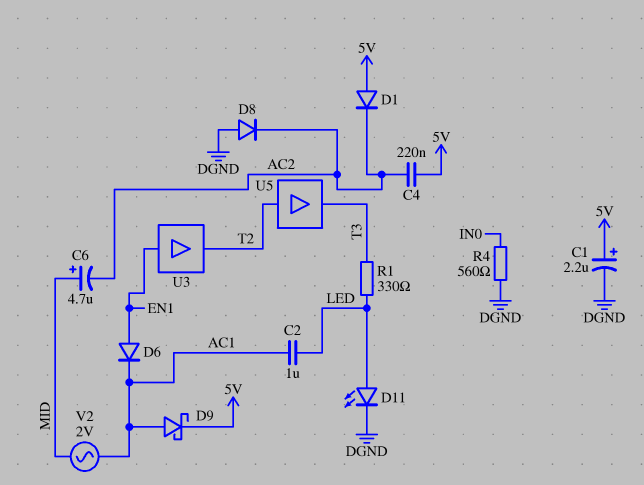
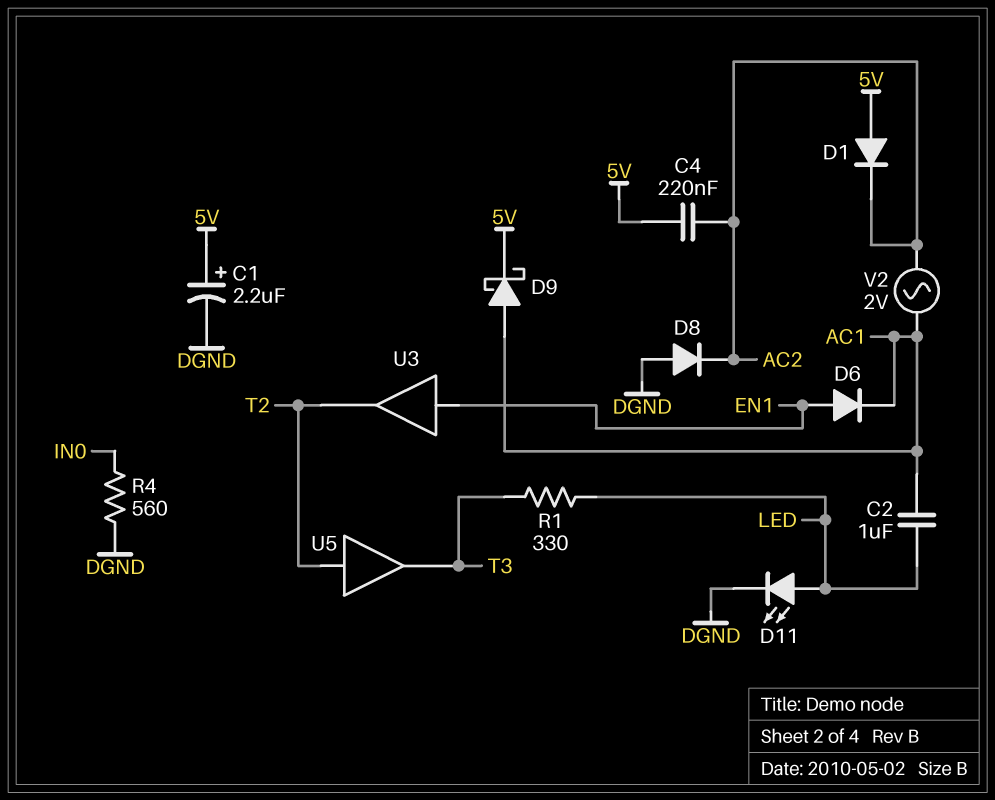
C6: 4.7uF (plus MID, minus AC2) -> none
V2: AC 2V (AC1, MID) -> AC 2V (AC1, AC2)

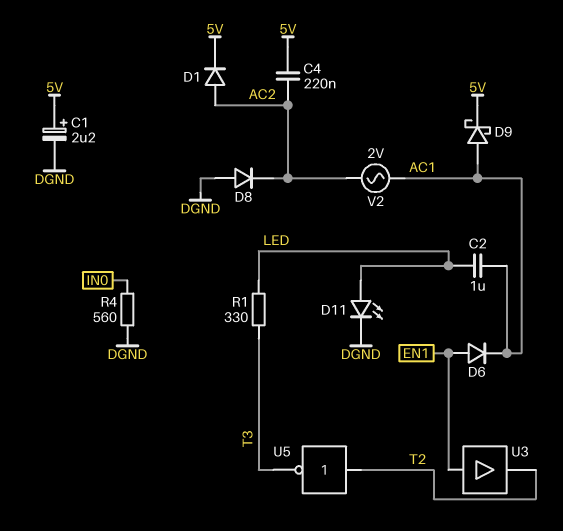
D1: diode (A 5V, K AC2) -> diode (A AC2, K 5V)
U5: buffer (in T2, out T3) -> NOT (in T2, out T3)

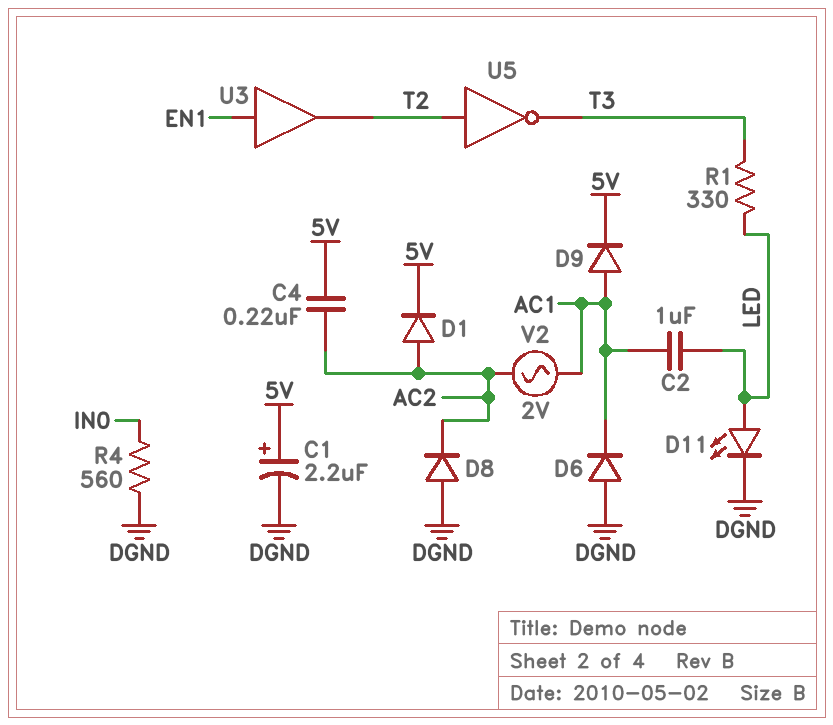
D6: diode (A EN1, K AC1) -> diode (A DGND, K AC1)
D9: schottky (A AC1, K 5V) -> diode (A AC1, K 5V)

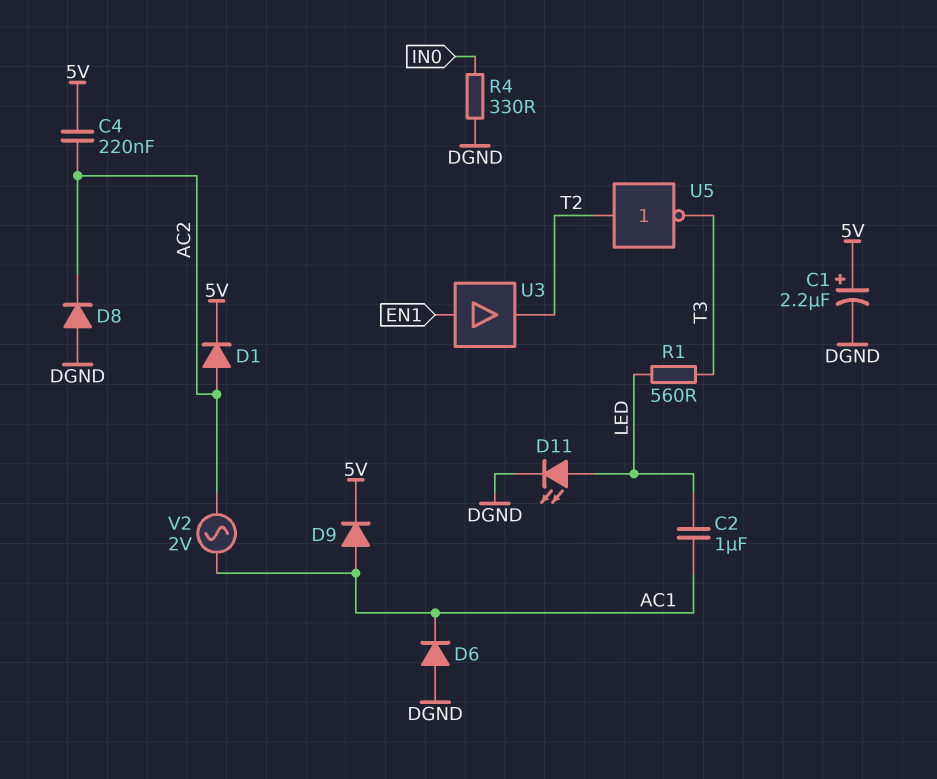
R1: 330 (LED, T3) -> 560 (LED, T3)
R4: 560 (DGND, IN0) -> 330 (DGND, IN0)

